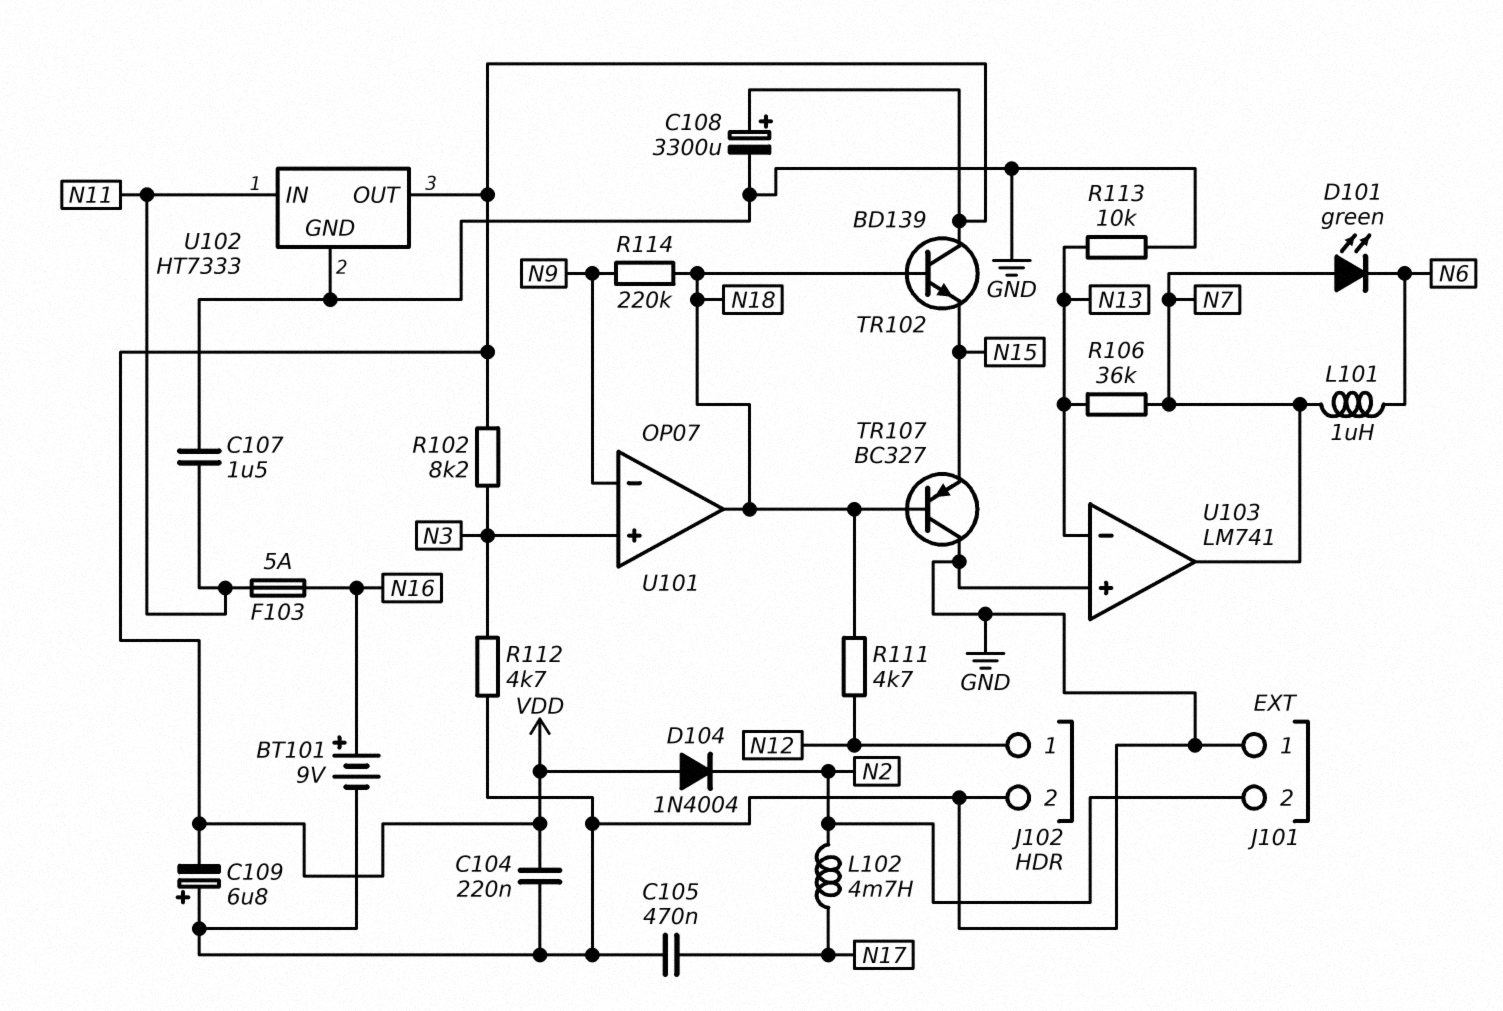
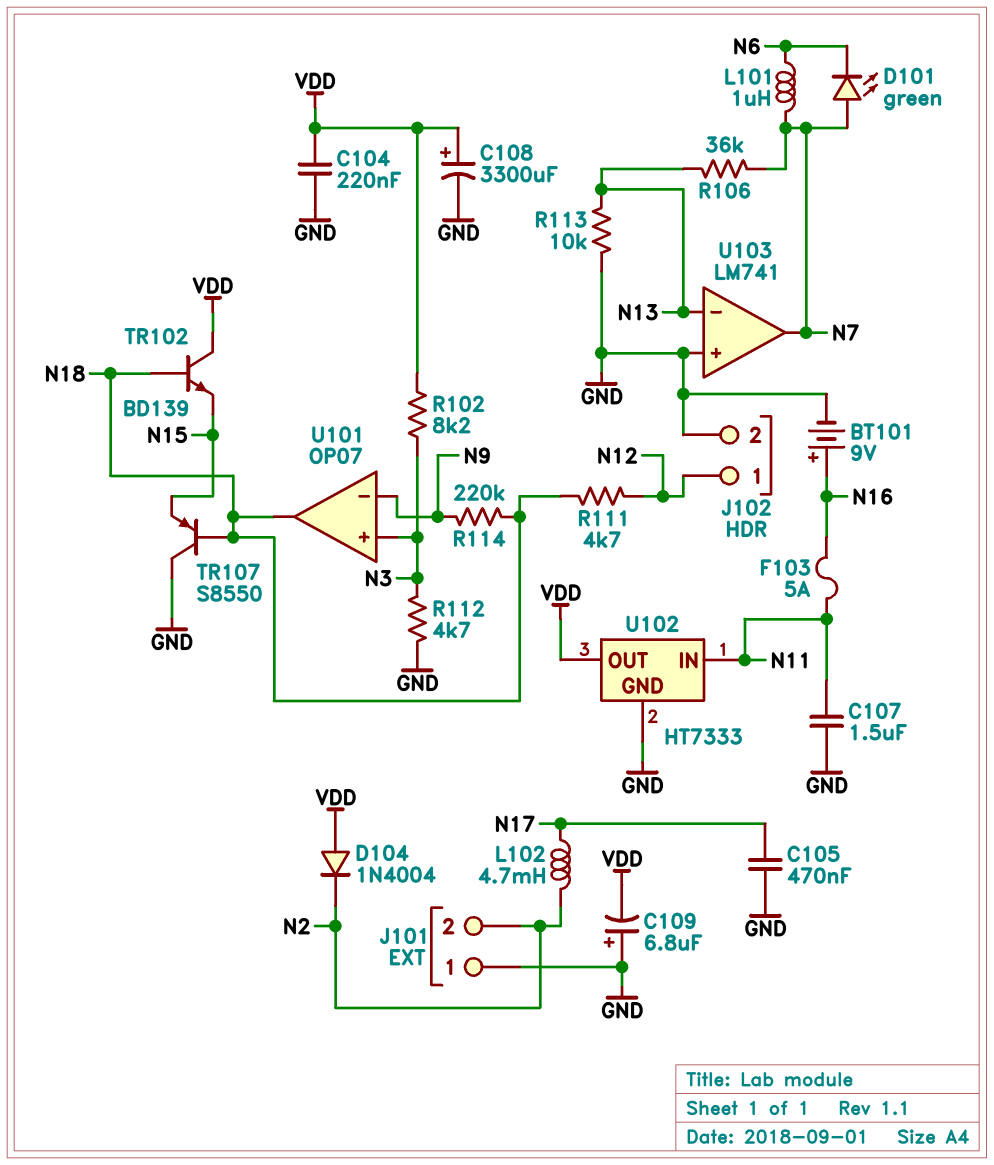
TR107: PNP BC327 (B N18, C GND, E N15) -> PNP S8550 (B N18, C GND, E N15)

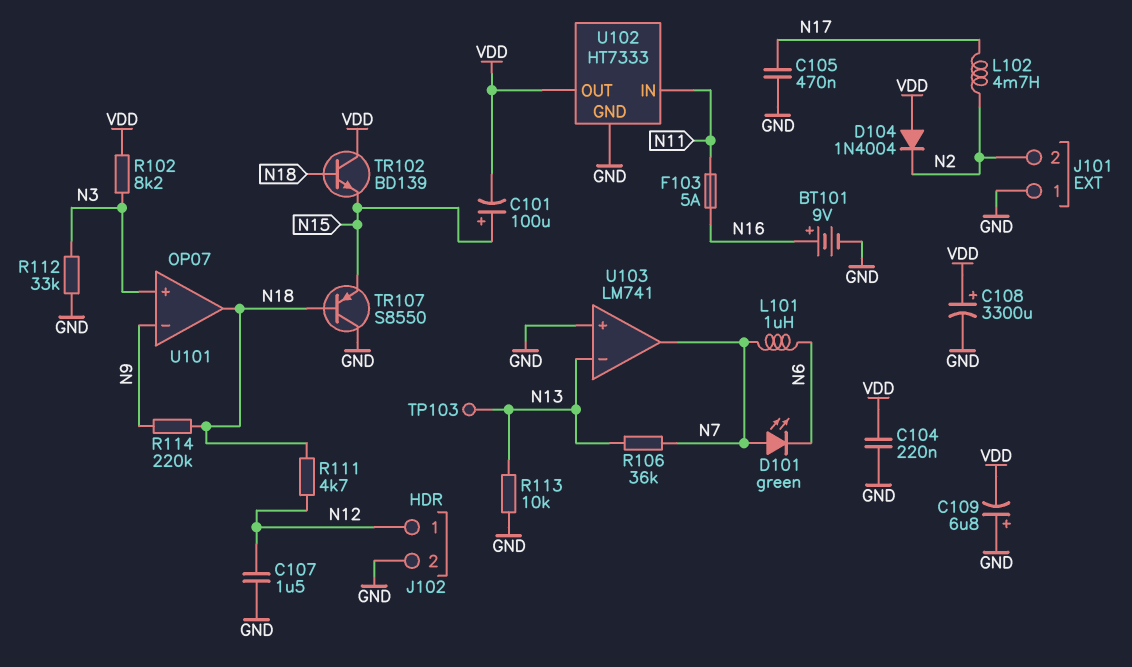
C101: none -> 100uF (plus N15, minus VDD)
C107: 1.5uF (GND, N11) -> 1.5uF (GND, N12)
R112: 4.7k (GND, N3) -> 33k (GND, N3)
TP103: none -> test point (N13)

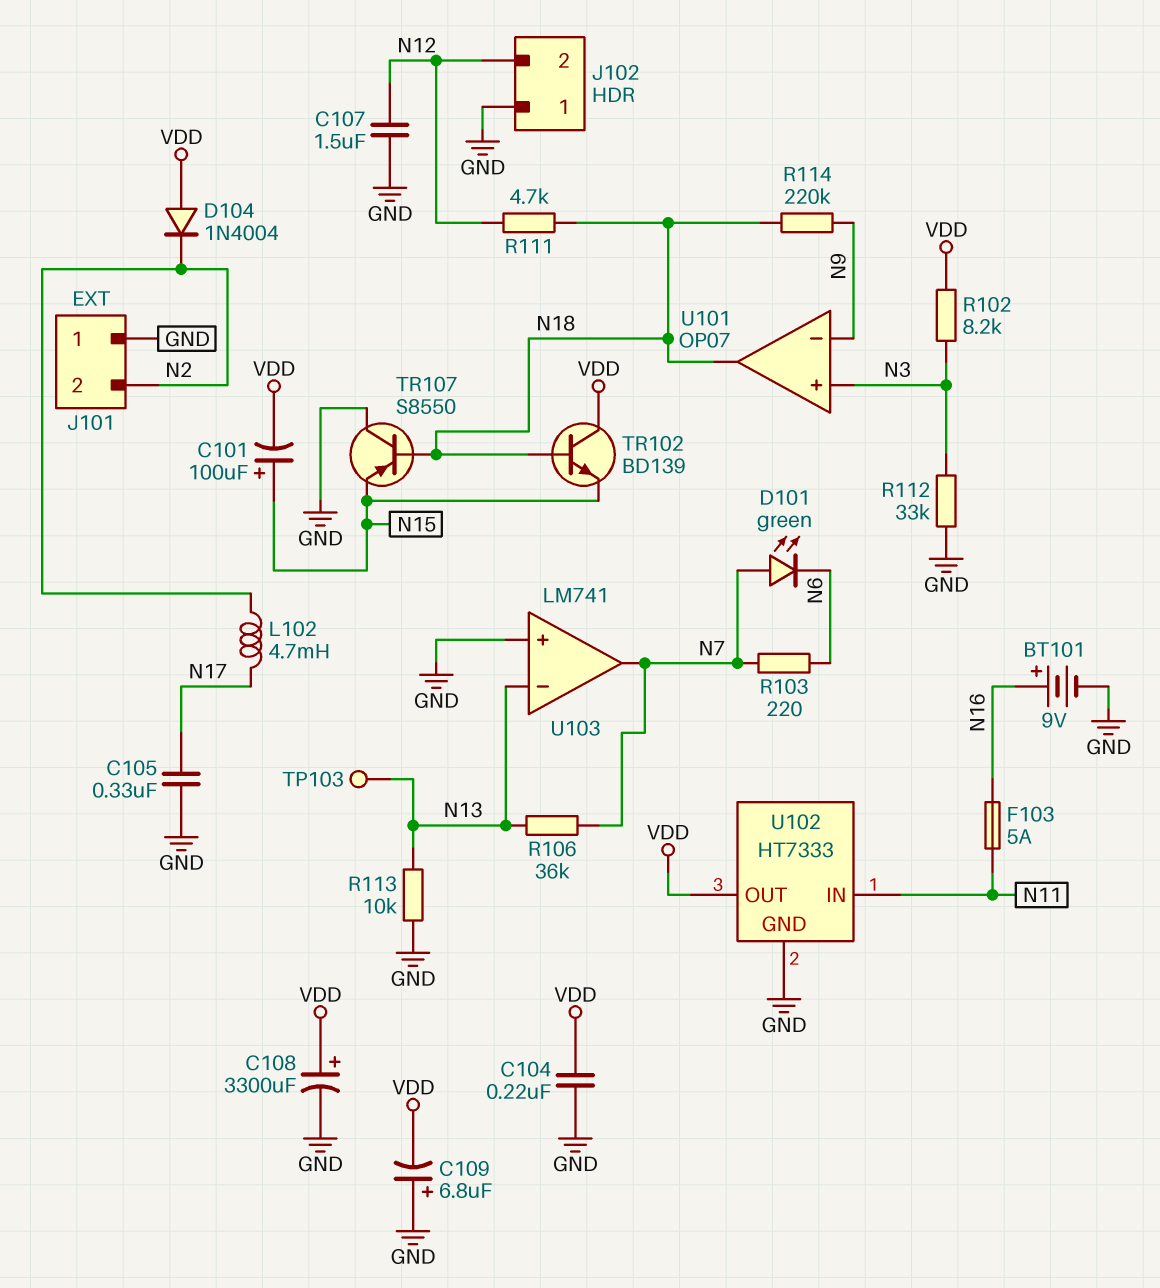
C105: 470nF (GND, N17) -> 330nF (GND, N17)
J102 pin 1: N12 -> GND
J102 pin 2: GND -> N12
L101: 1uH (N6, N7) -> none
R103: none -> 220 (N6, N7)

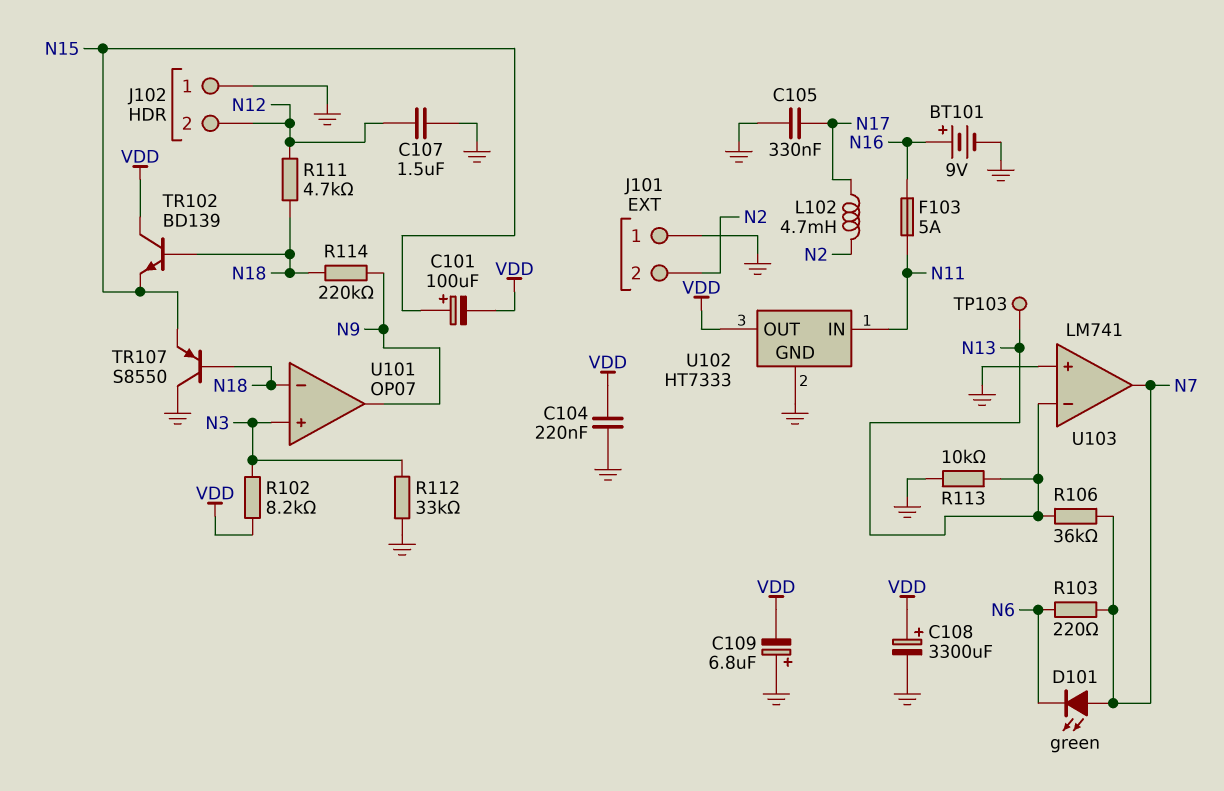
D104: diode 1N4004 (A VDD, K N2) -> none
U101 pin in-: N9 -> N18
U101 pin out: N18 -> N9

